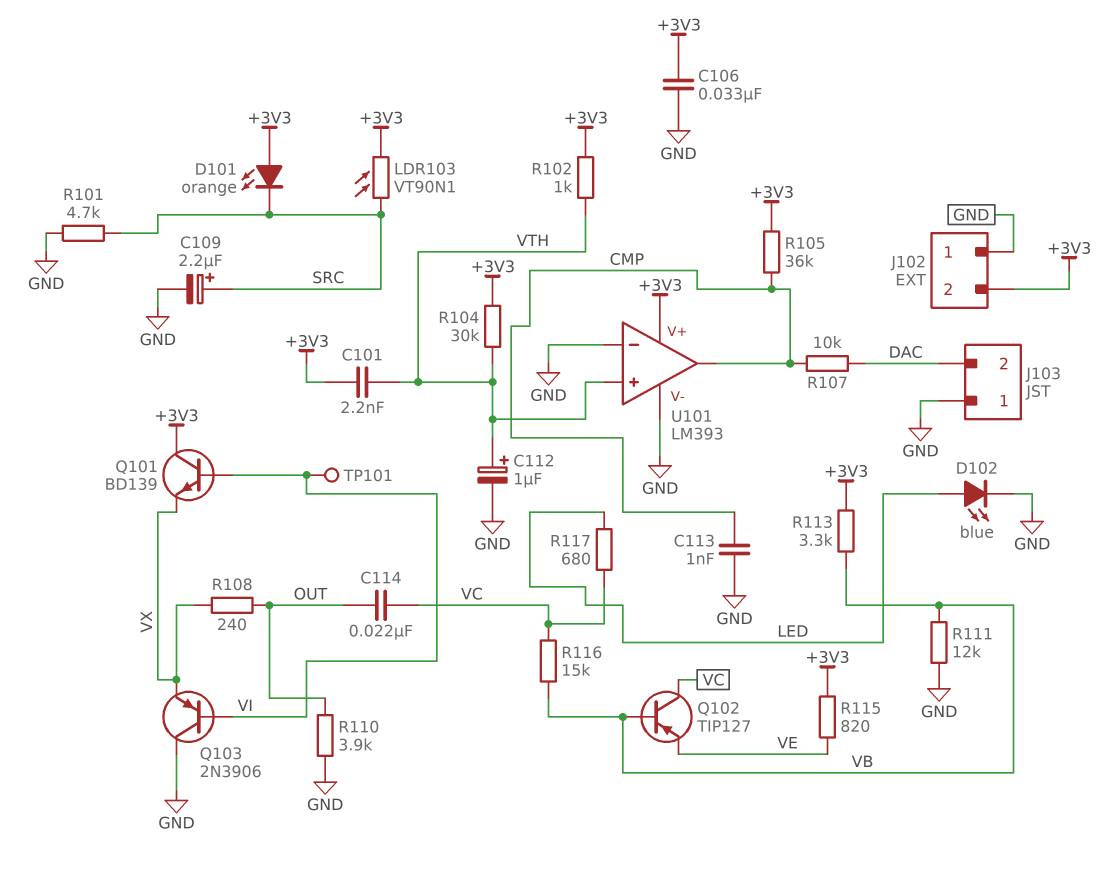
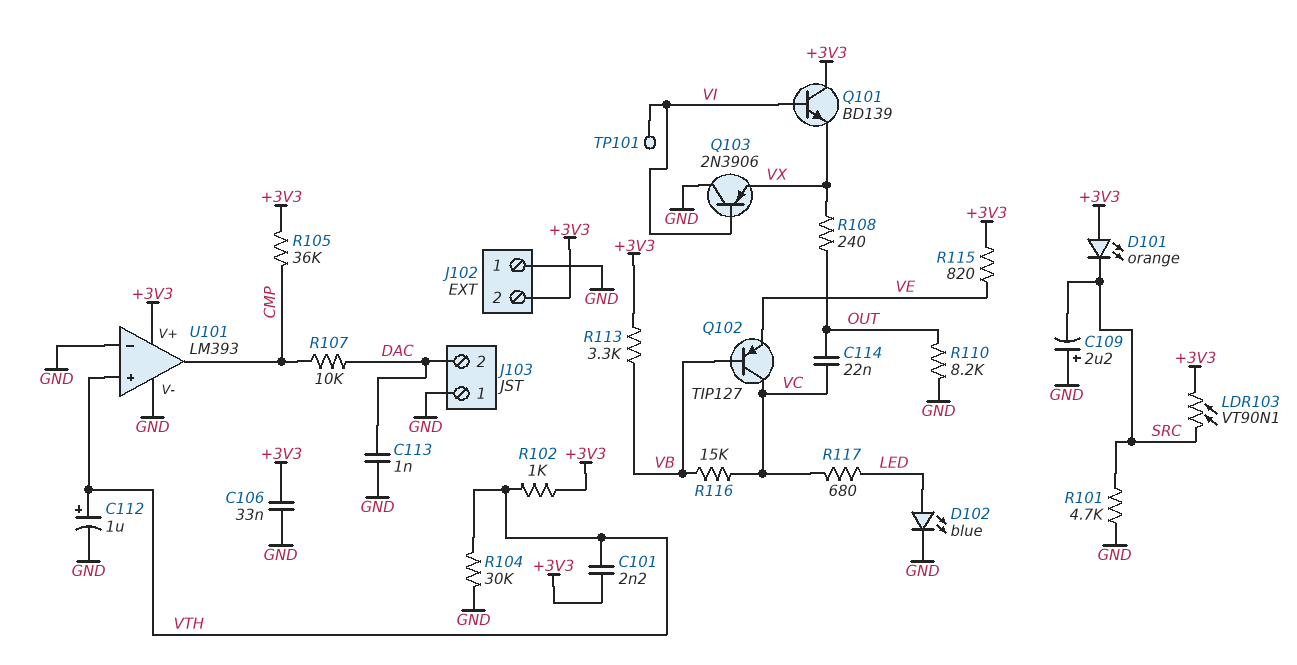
C109: 2.2uF (plus SRC, minus GND) -> 2.2uF (plus GND, minus SRC)
C113: 1nF (CMP, GND) -> 1nF (DAC, GND)
R104: 30k (+3V3, VTH) -> 30k (GND, VTH)
R110: 3.9k (GND, OUT) -> 8.2k (GND, OUT)
R111: 12k (GND, VB) -> none

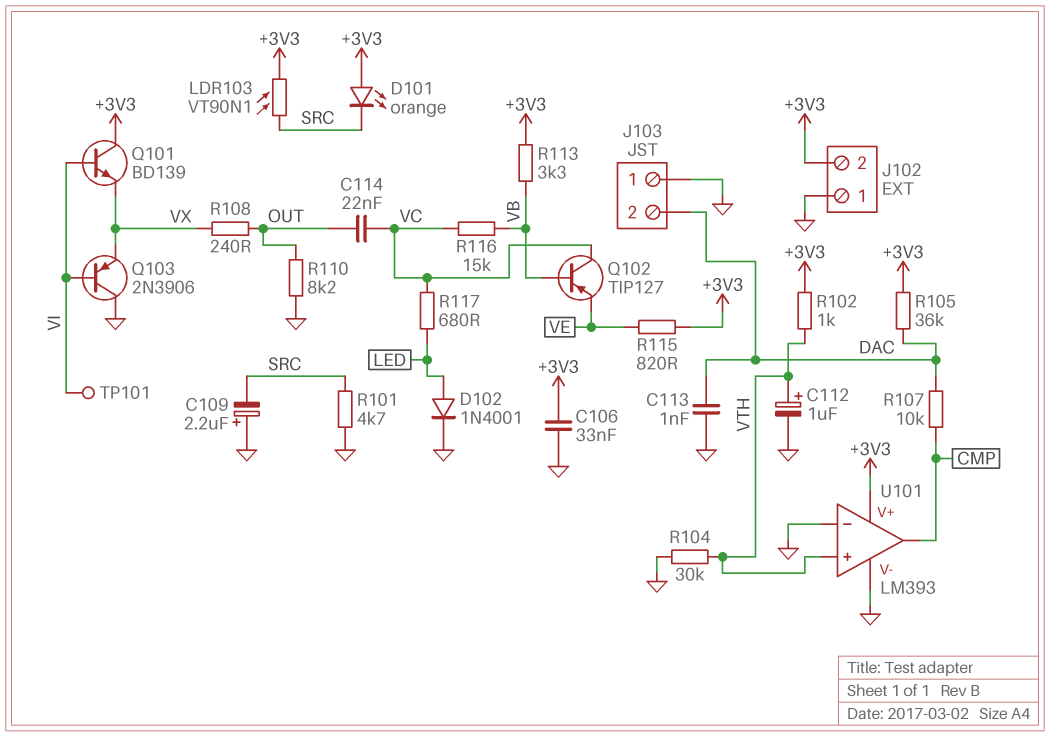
C101: 2.2nF (+3V3, VTH) -> none
D102: LED blue (A LED, K GND) -> diode 1N4001 (A LED, K GND)
R105: 36k (+3V3, CMP) -> 36k (+3V3, DAC)

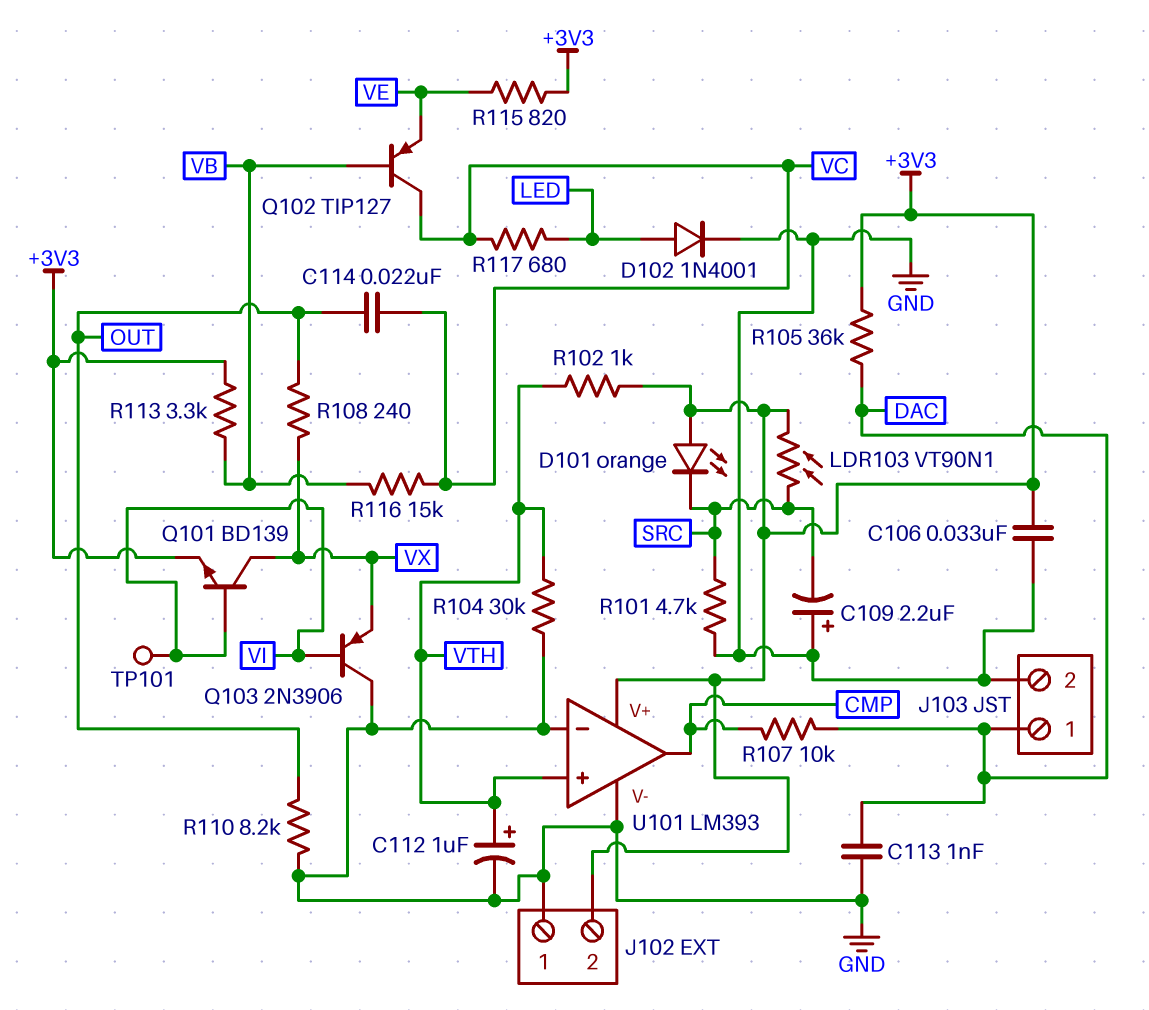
J103 pin 1: GND -> DAC
J103 pin 2: DAC -> GND
Q101: NPN BD139 (B VI, C +3V3, E VX) -> NPN BD139 (B VI, C VX, E +3V3)

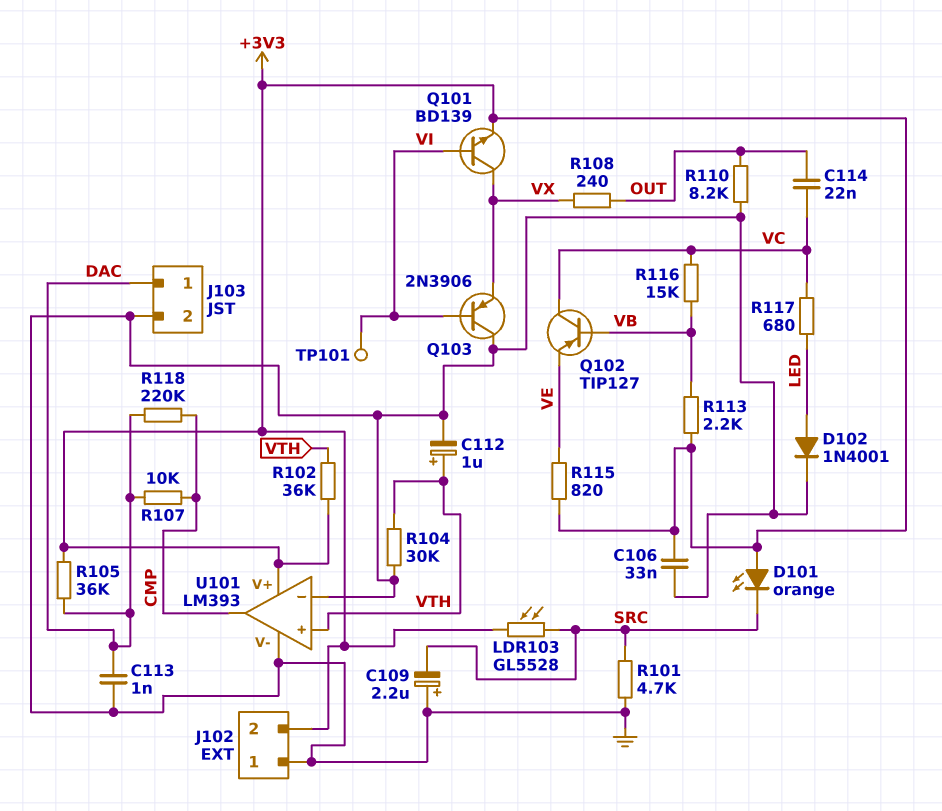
LDR103: VT90N1 (+3V3, SRC) -> GL5528 (+3V3, SRC)
R102: 1k (+3V3, VTH) -> 36k (+3V3, VTH)
R113: 3.3k (+3V3, VB) -> 2.2k (+3V3, VB)
R118: none -> 220k (CMP, DAC)

